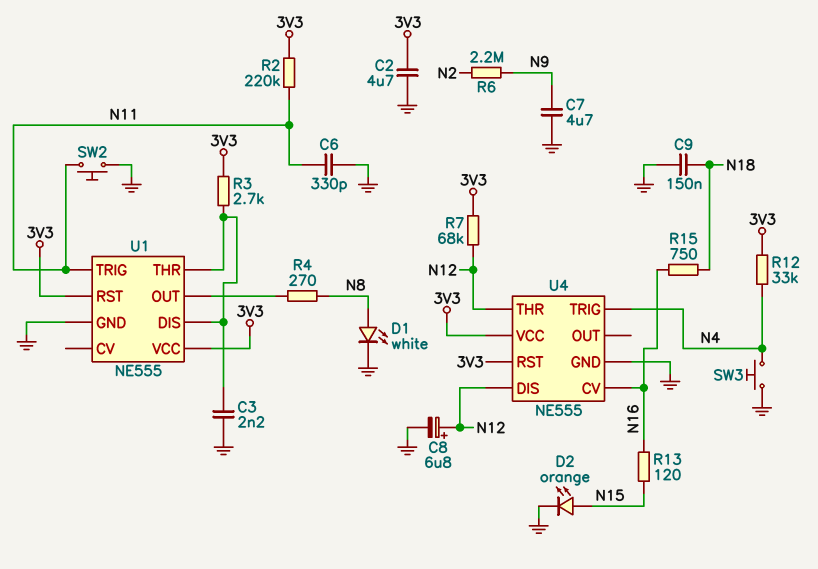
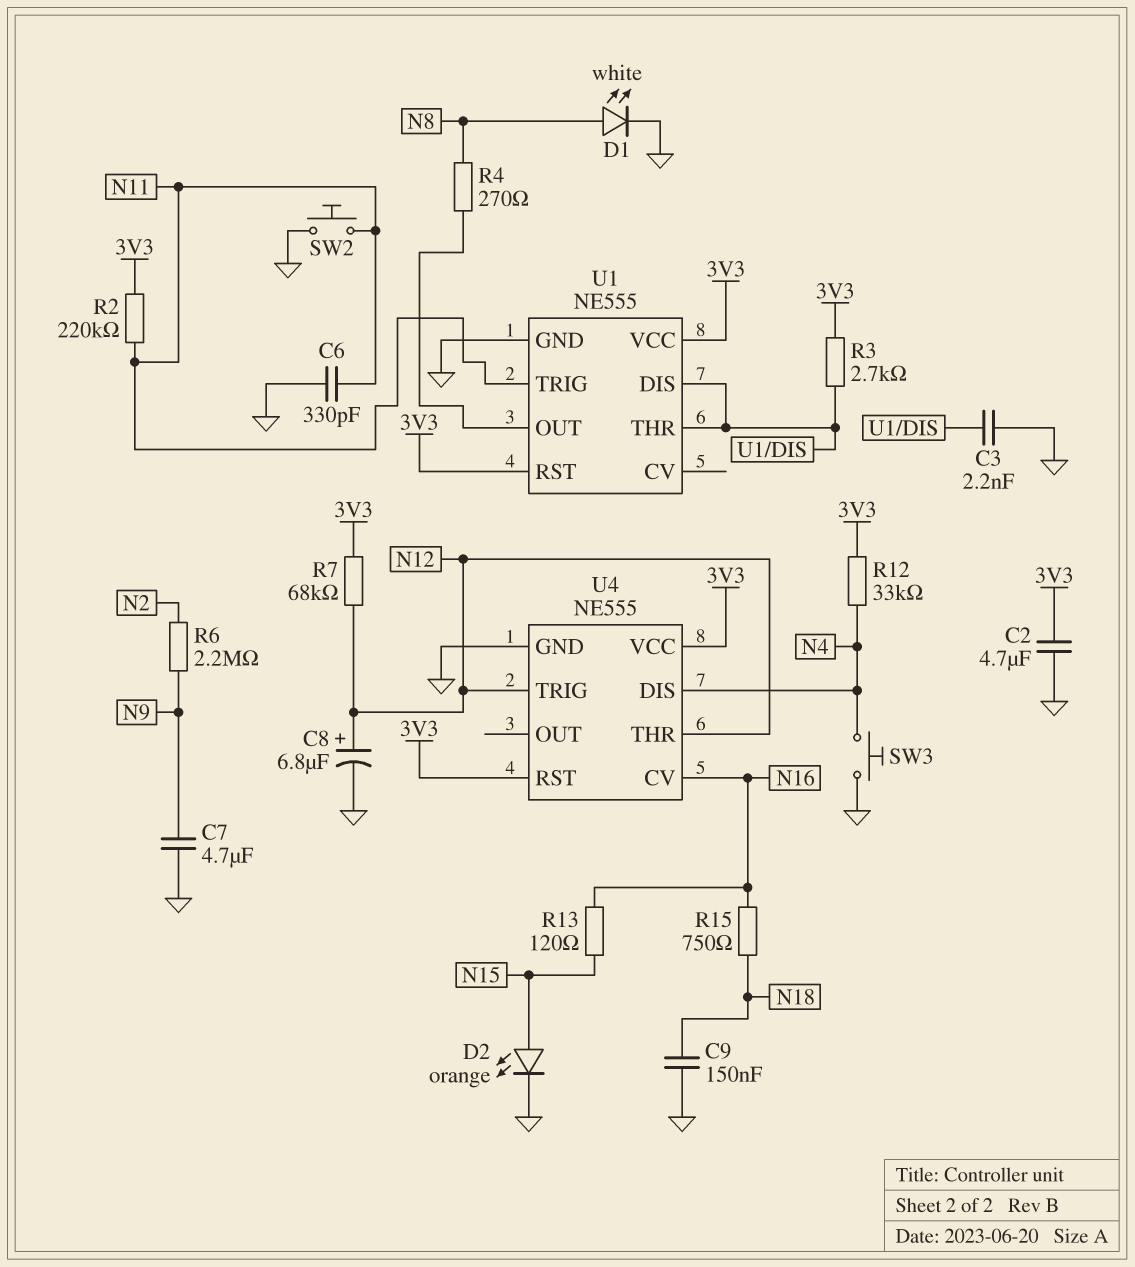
U4 pin DIS: N12 -> N4
U4 pin TRIG: N4 -> N12

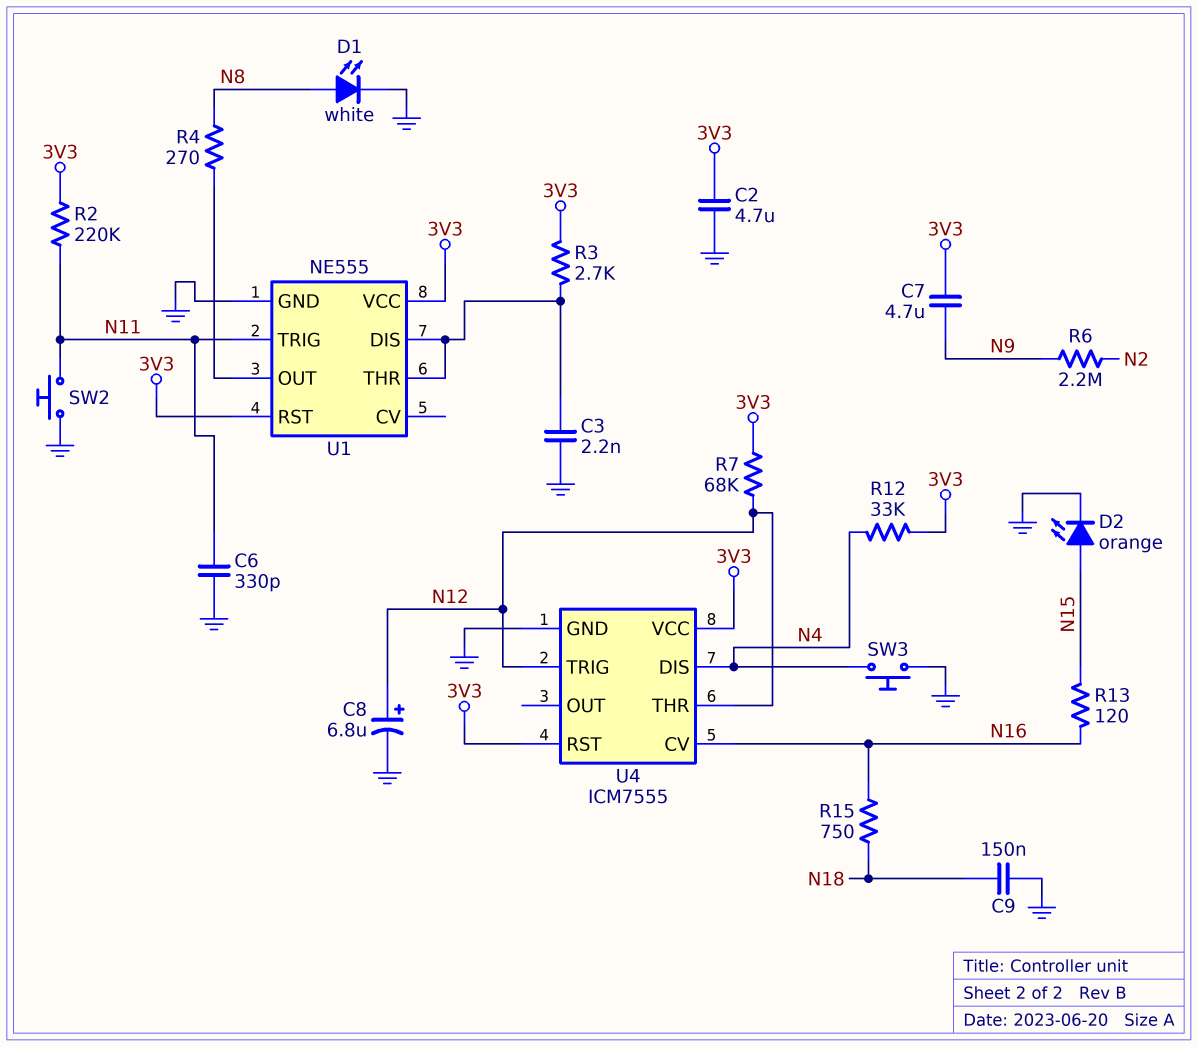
C7: 4.7uF (GND, N9) -> 4.7uF (3V3, N9)
U4: NE555 -> ICM7555

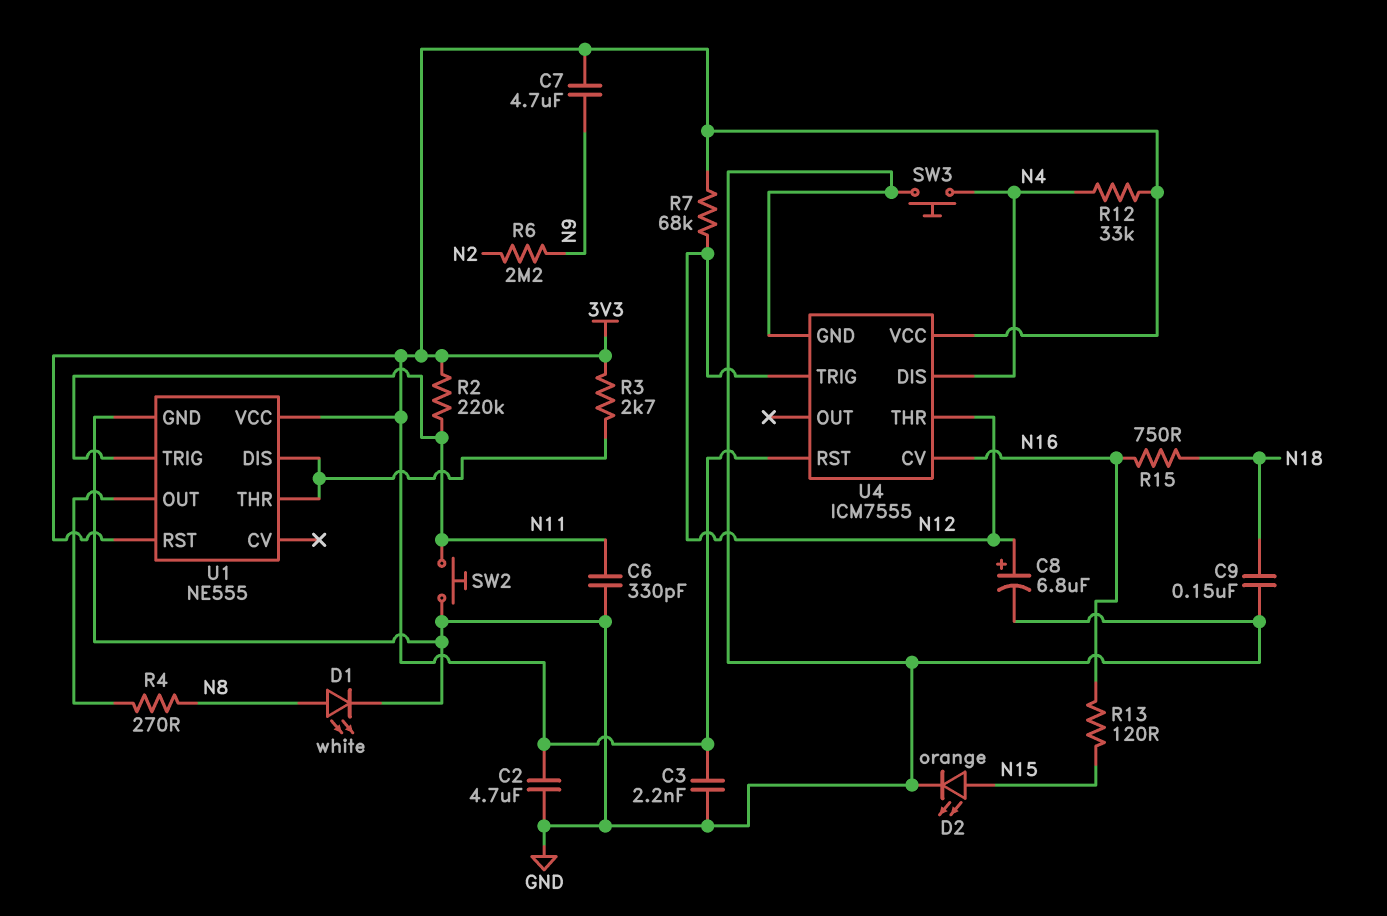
C3: 2.2nF (GND, U1/DIS) -> 2.2nF (3V3, GND)

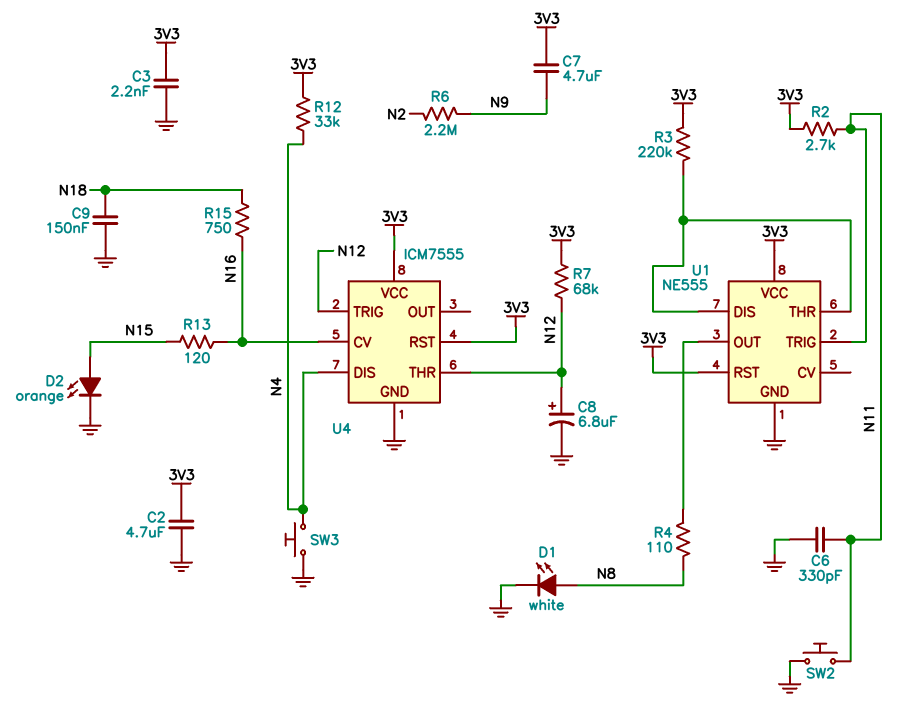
R2: 220k (3V3, N11) -> 2.7k (3V3, N11)
R3: 2.7k (3V3, U1/DIS) -> 220k (3V3, U1/DIS)
R4: 270 (N8, U1/OUT) -> 110 (N8, U1/OUT)

